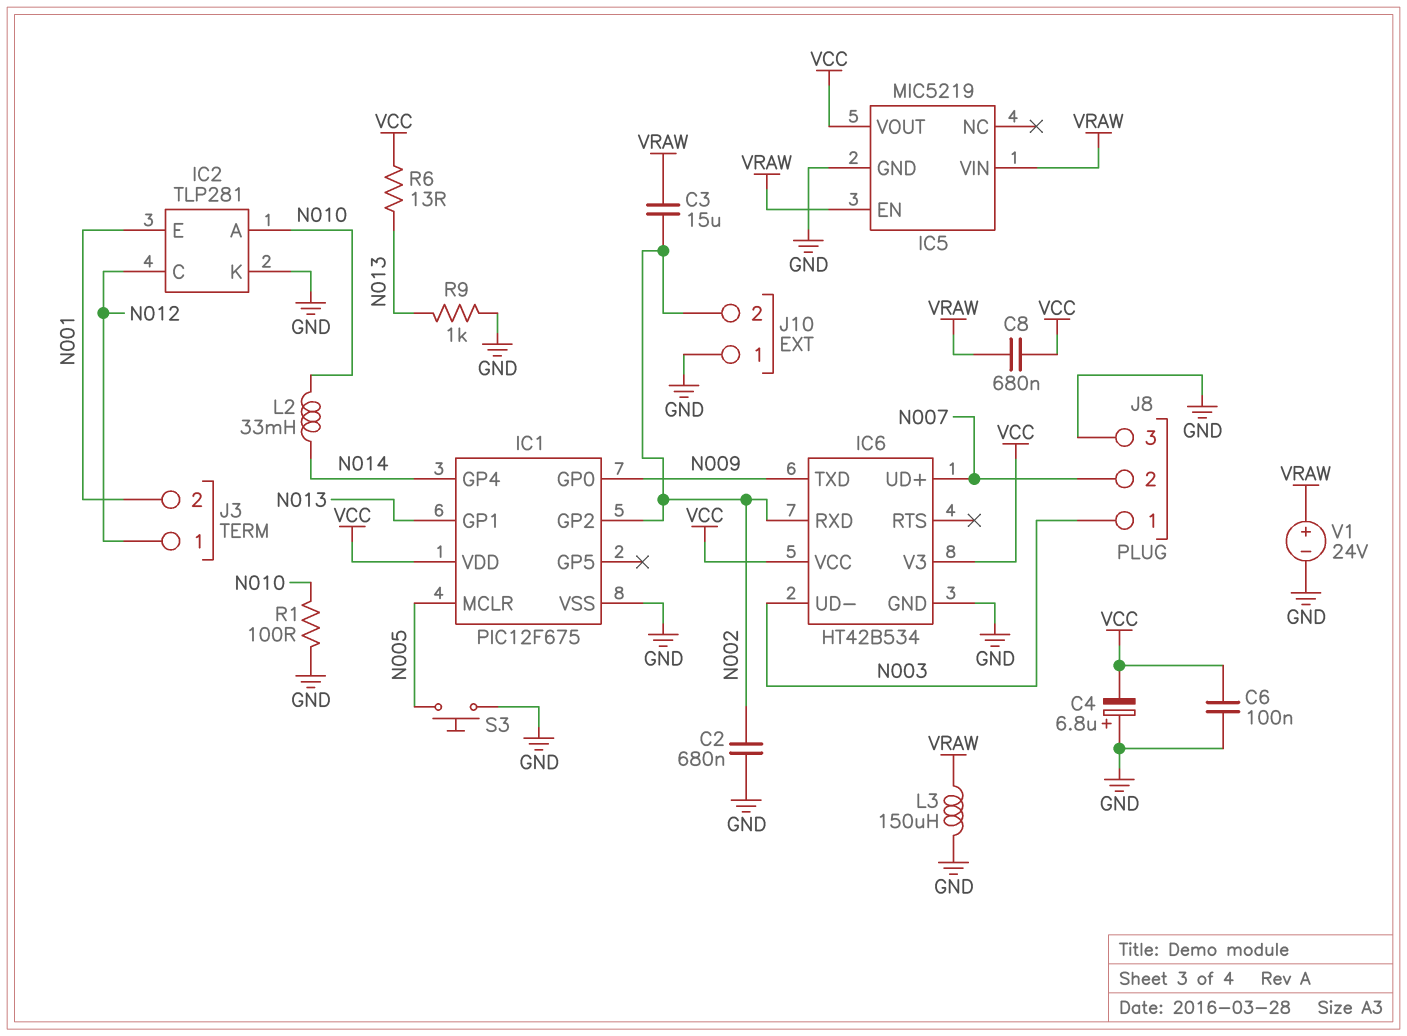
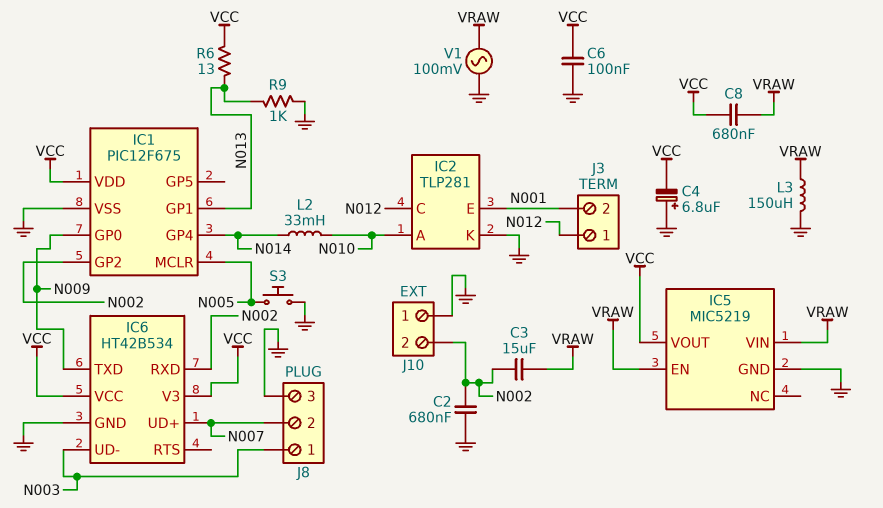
R1: 100 (GND, N010) -> none
V1: 24V (plus VRAW, minus GND) -> AC 100mV (GND, VRAW)

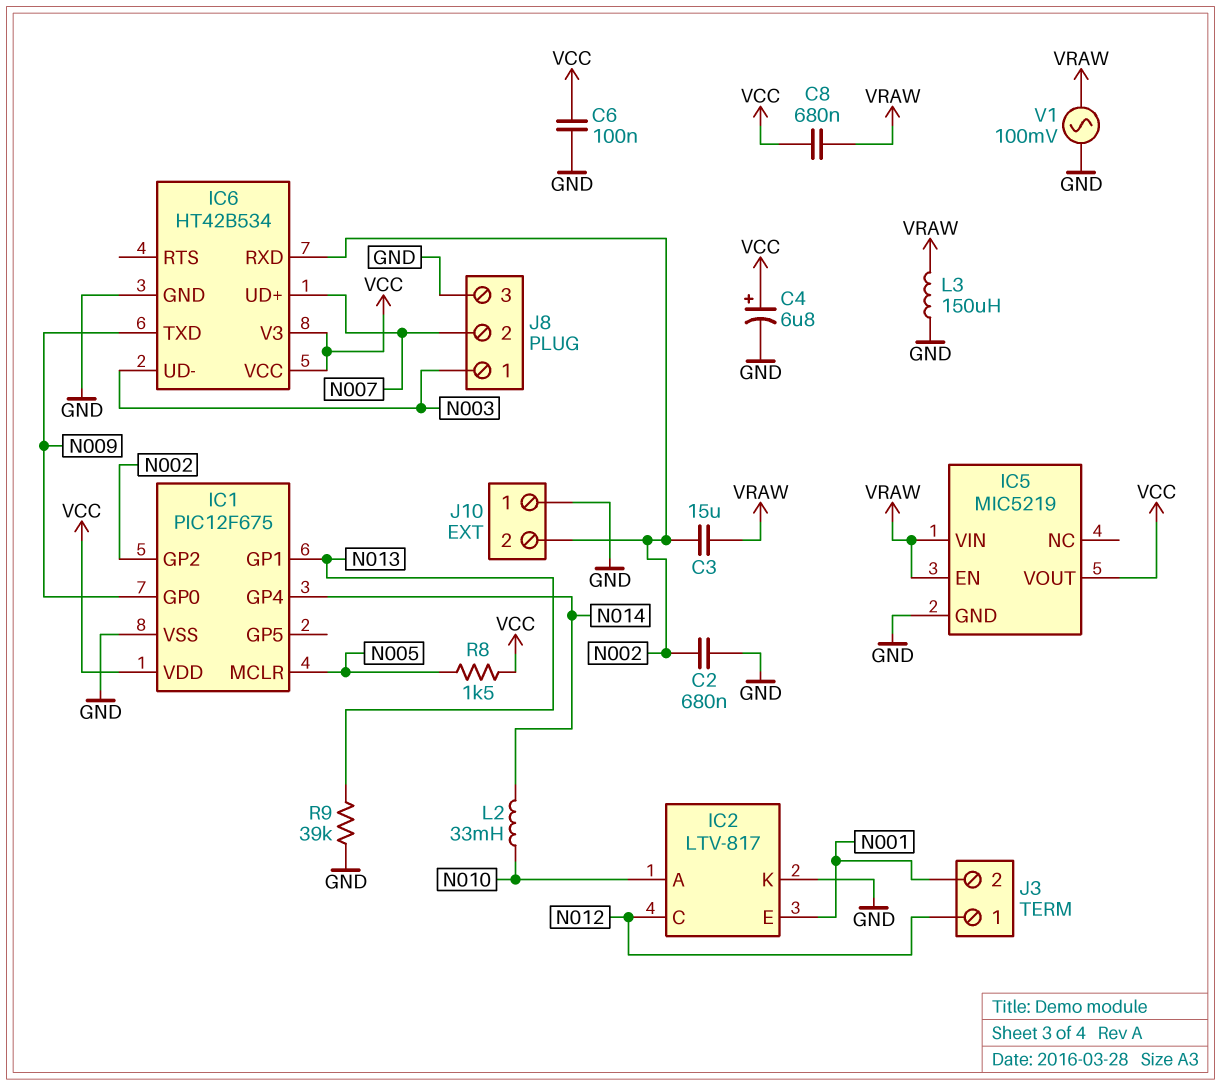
C4: 6.8uF (plus GND, minus VCC) -> 6.8uF (plus VCC, minus GND)
IC2: TLP281 -> LTV-817
R6: 13 (N013, VCC) -> none
R8: none -> 1.5k (N005, VCC)
R9: 1k (GND, N013) -> 39k (GND, N013)
S3: button (GND, N005) -> none

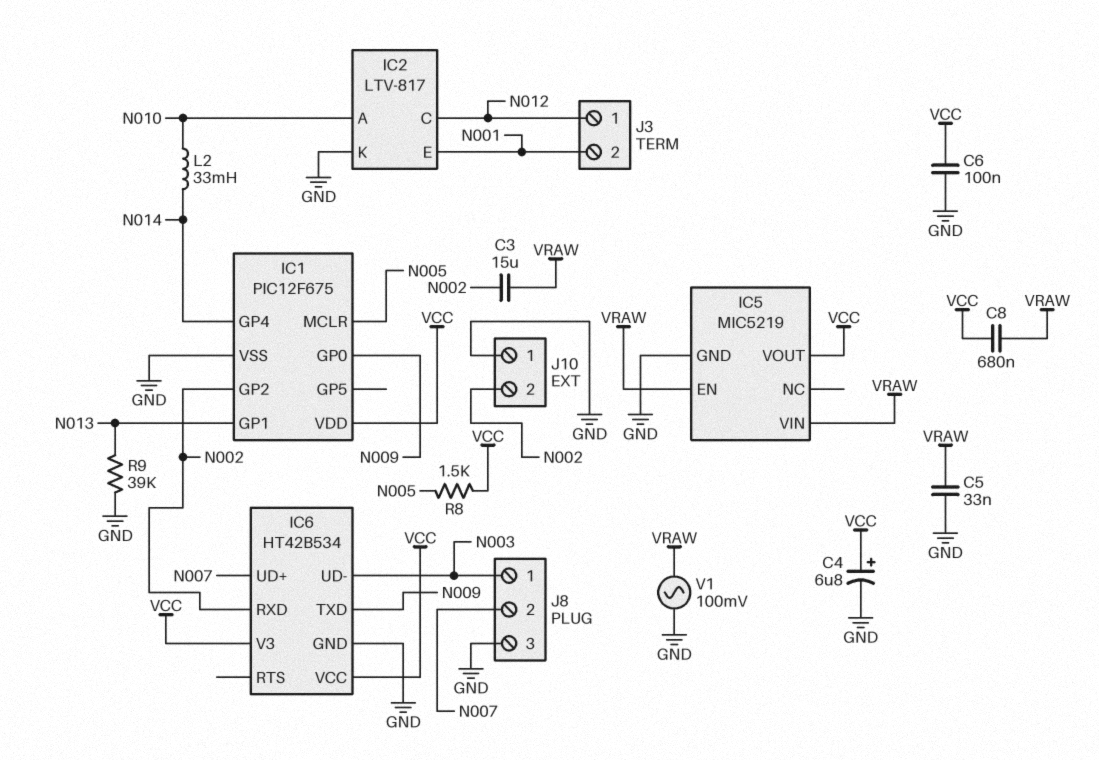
C2: 680nF (GND, N002) -> none
C5: none -> 33nF (GND, VRAW)
L3: 150uH (GND, VRAW) -> none

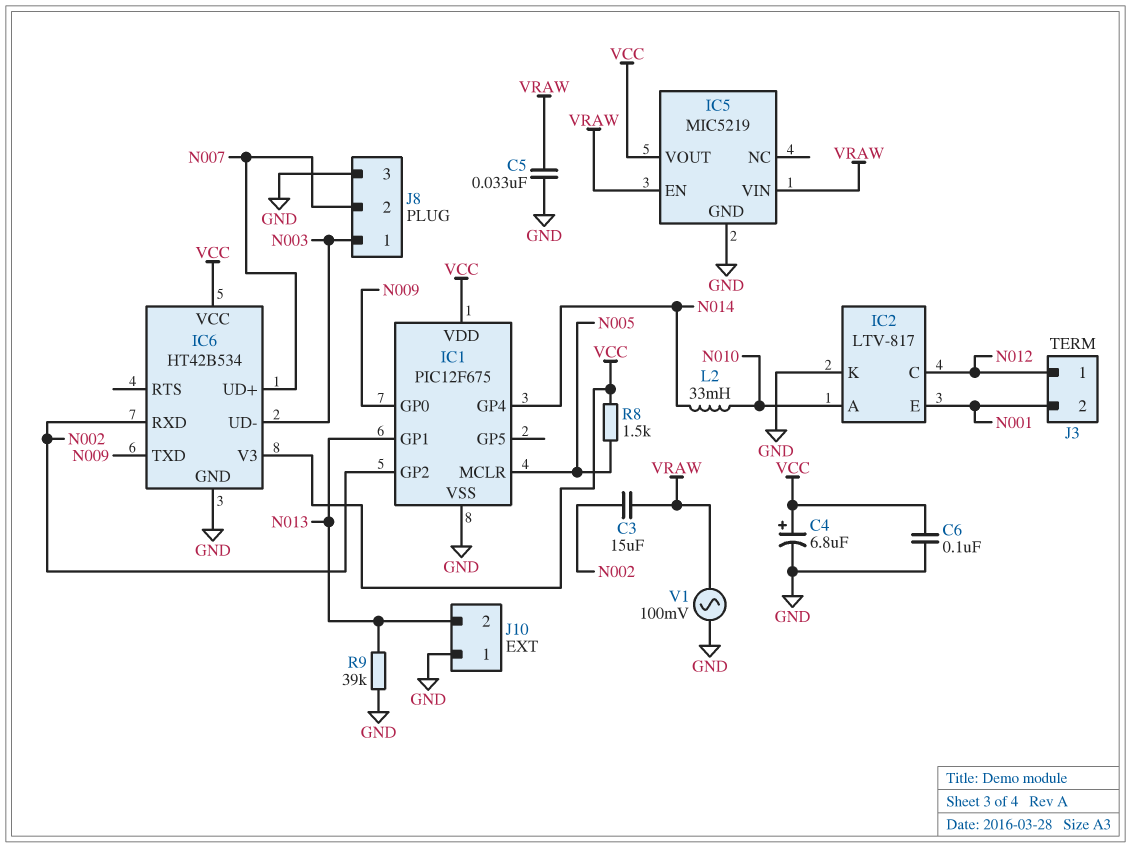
C8: 680nF (VCC, VRAW) -> none
J10 pin 2: N002 -> N013

